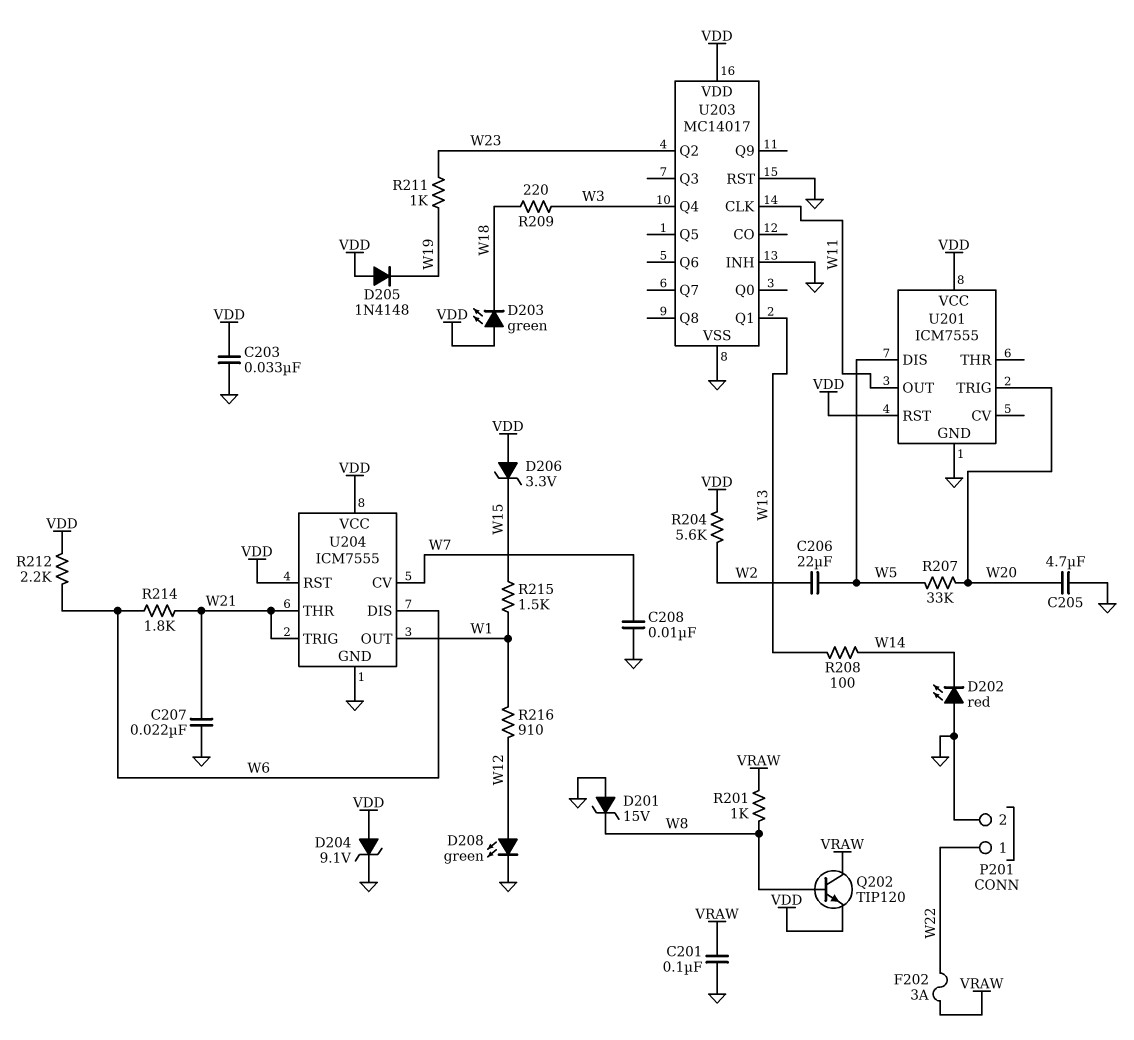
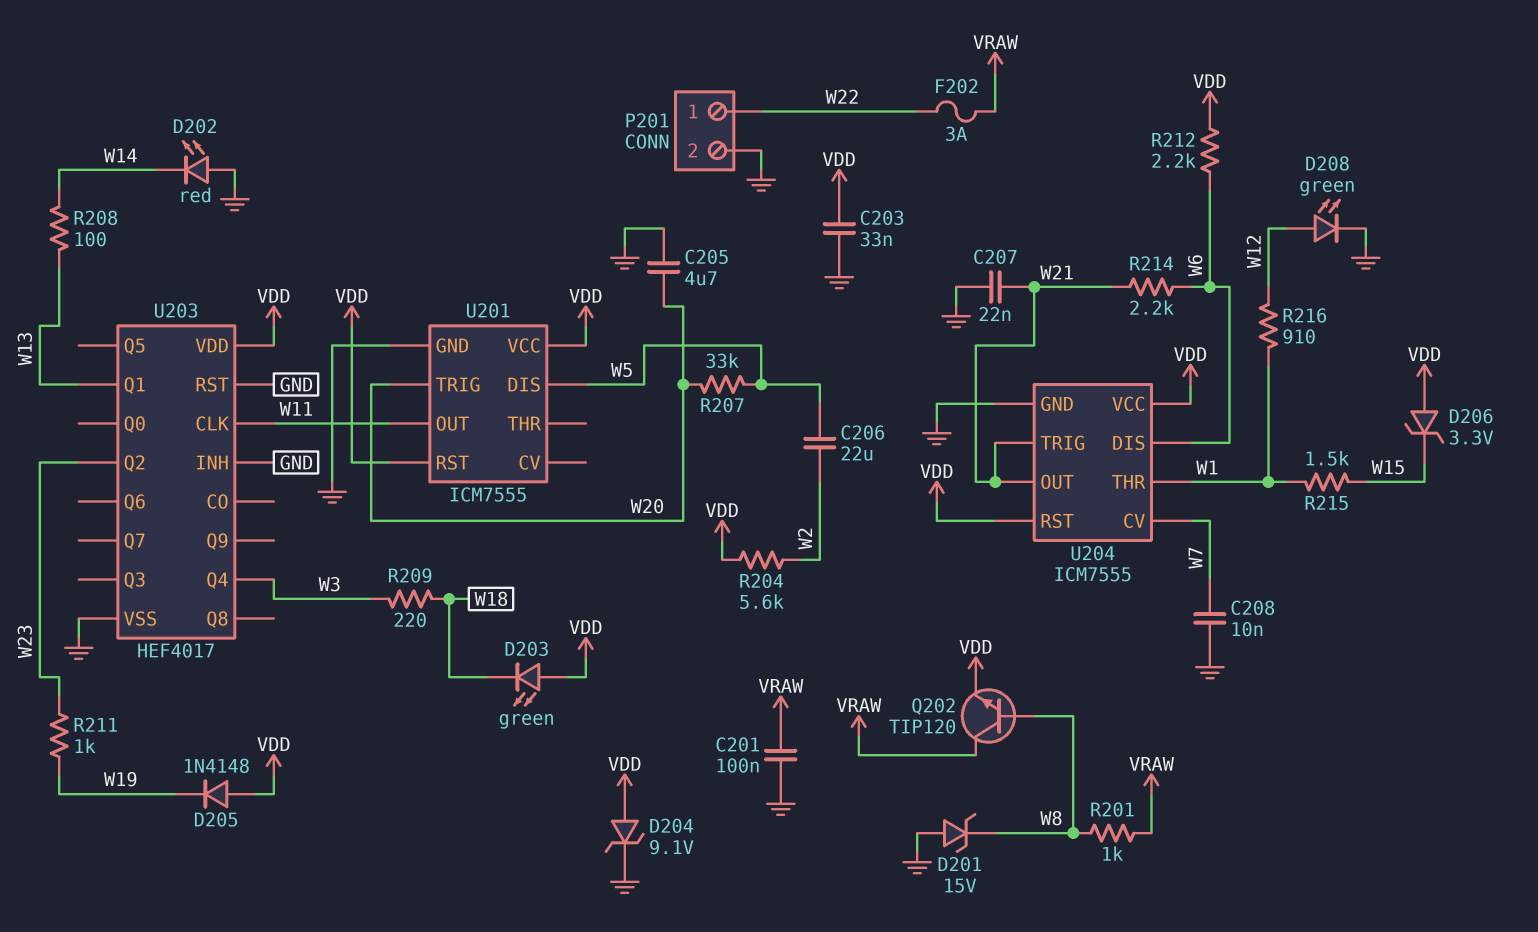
R214: 1.8k (W6, W21) -> 2.2k (W6, W21)
U203: MC14017 -> HEF4017
U204 pin OUT: W1 -> W21
U204 pin THR: W21 -> W1

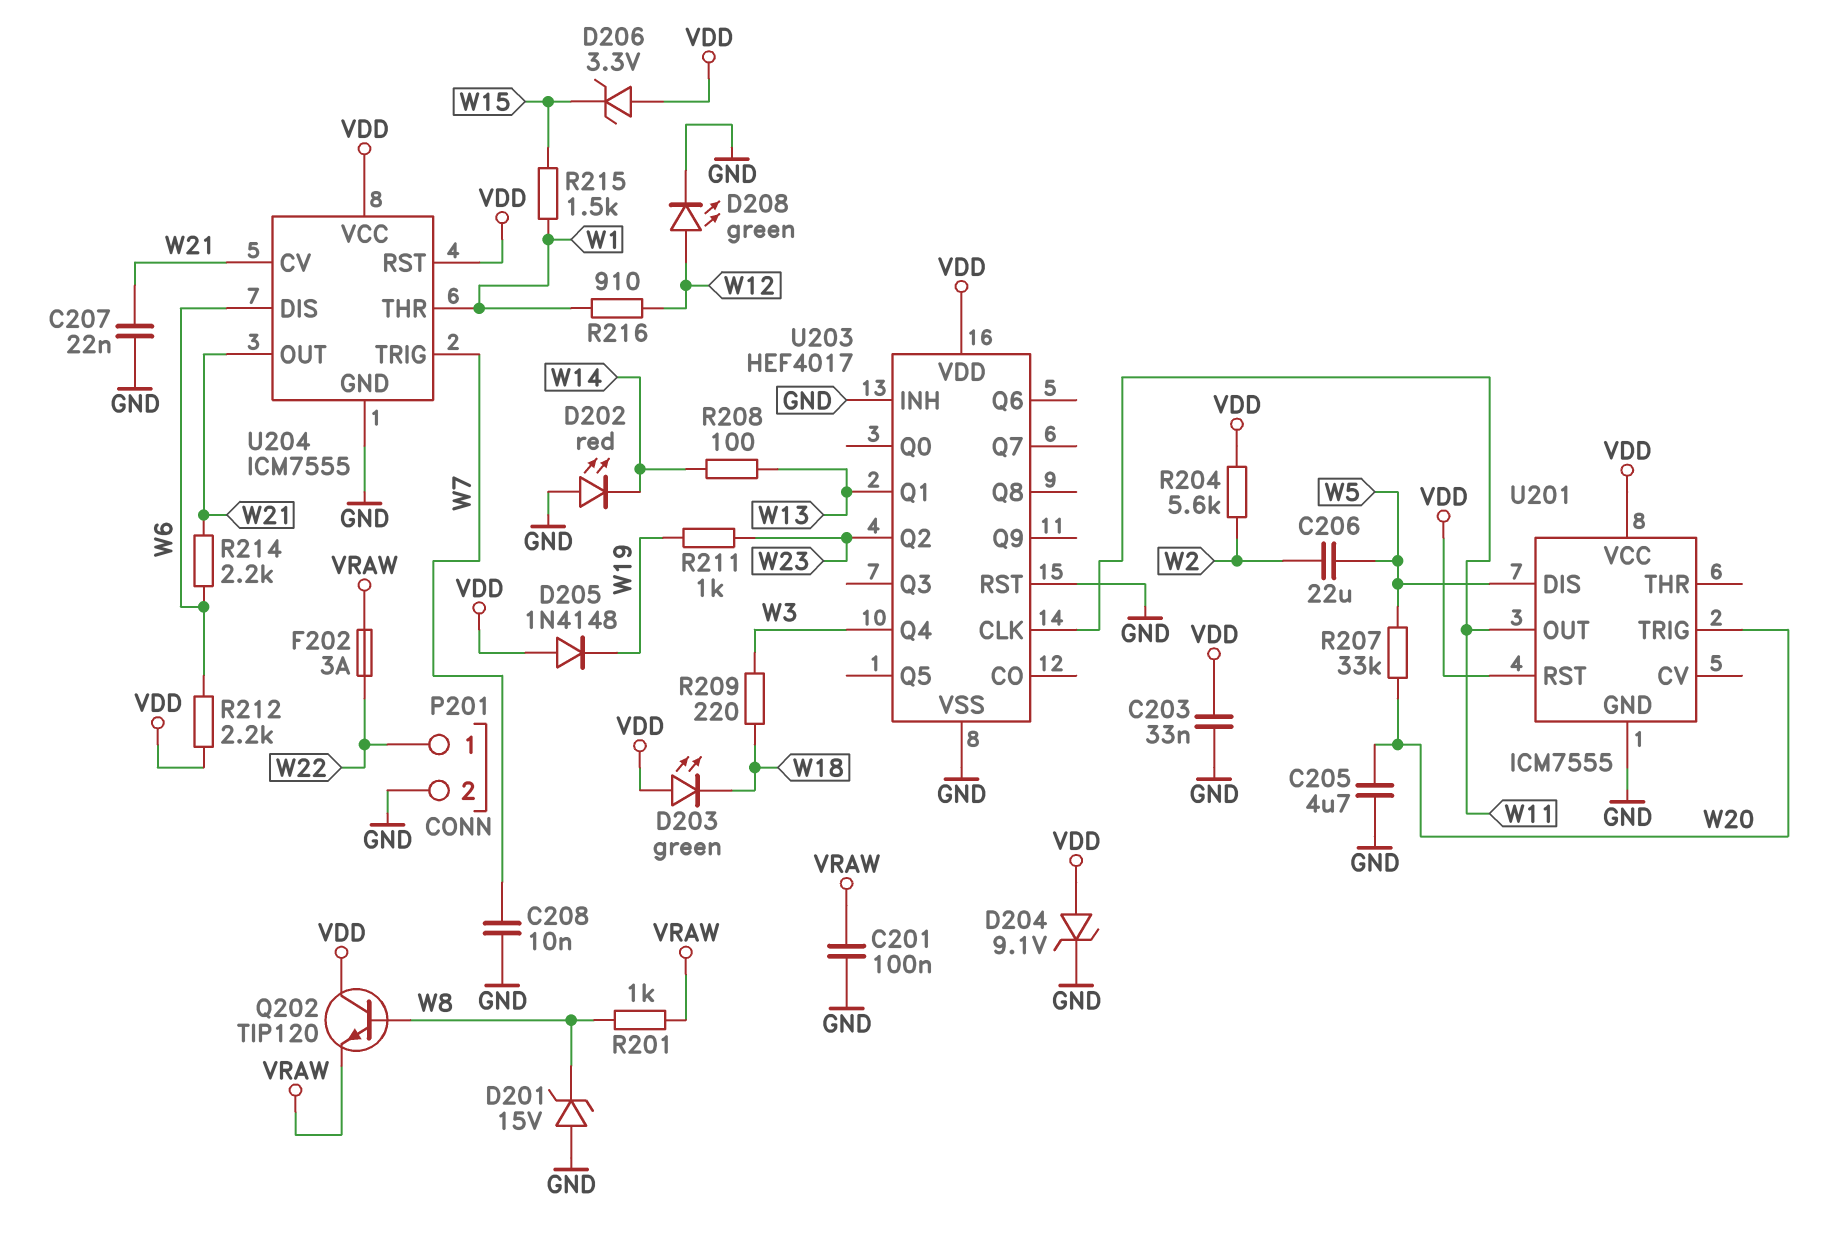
Q202: NPN TIP120 (B W8, C VRAW, E VDD) -> NPN TIP120 (B W8, C VDD, E VRAW)
U204 pin CV: W7 -> W21
U204 pin TRIG: W21 -> W7

